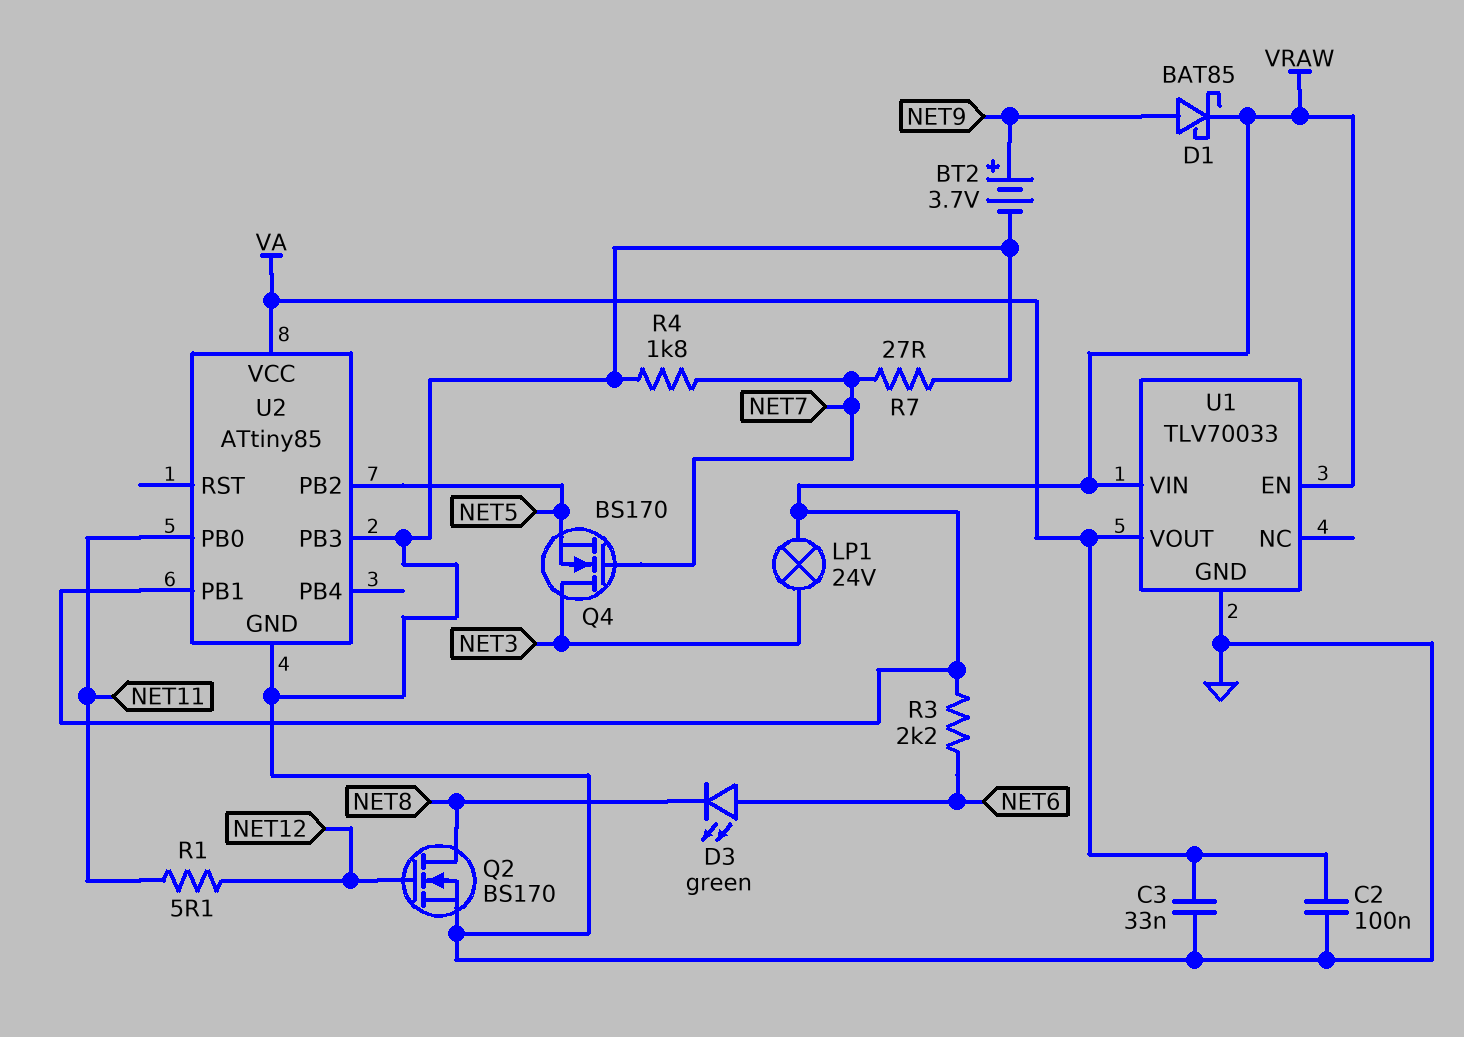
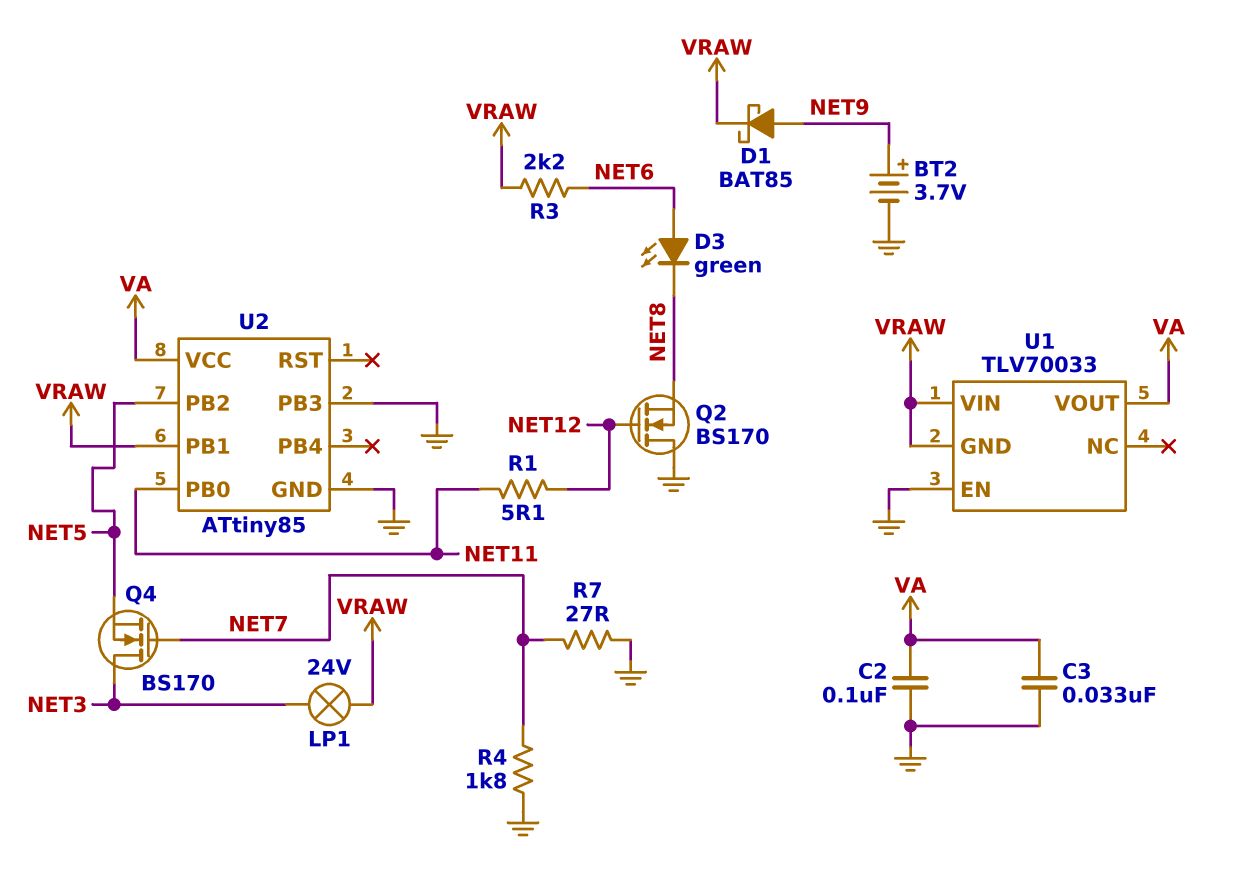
Q2: NMOS BS170 (G NET12, D NET8, S GND) -> NMOS BS170 (G NET12, D GND, S NET8)
U1 pin EN: VRAW -> GND
U1 pin GND: GND -> VRAW

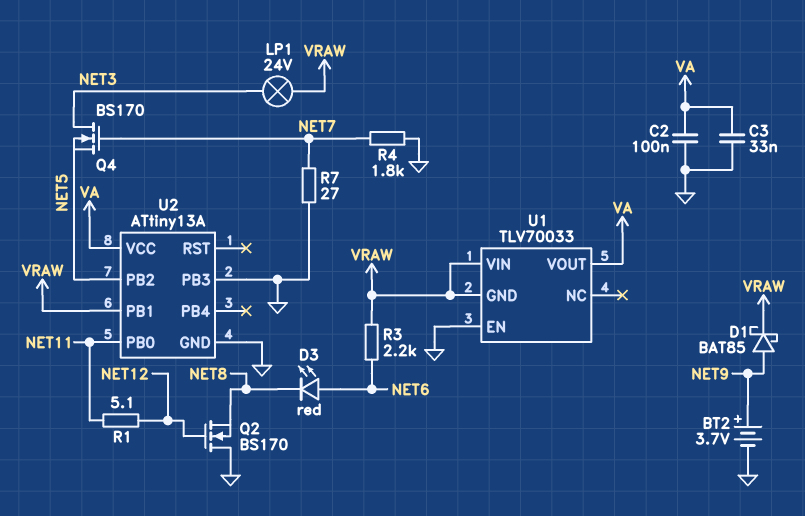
D3: LED green (A NET6, K NET8) -> LED red (A NET6, K NET8)
U2: ATtiny85 -> ATtiny13A

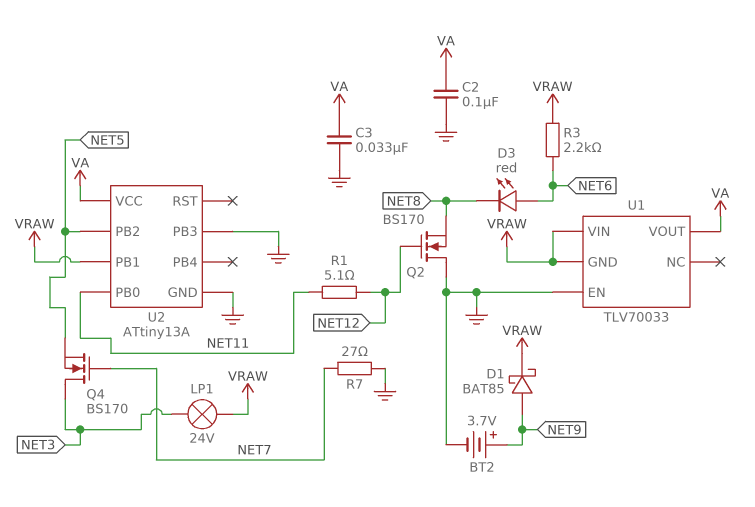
R4: 1.8k (GND, NET7) -> none

